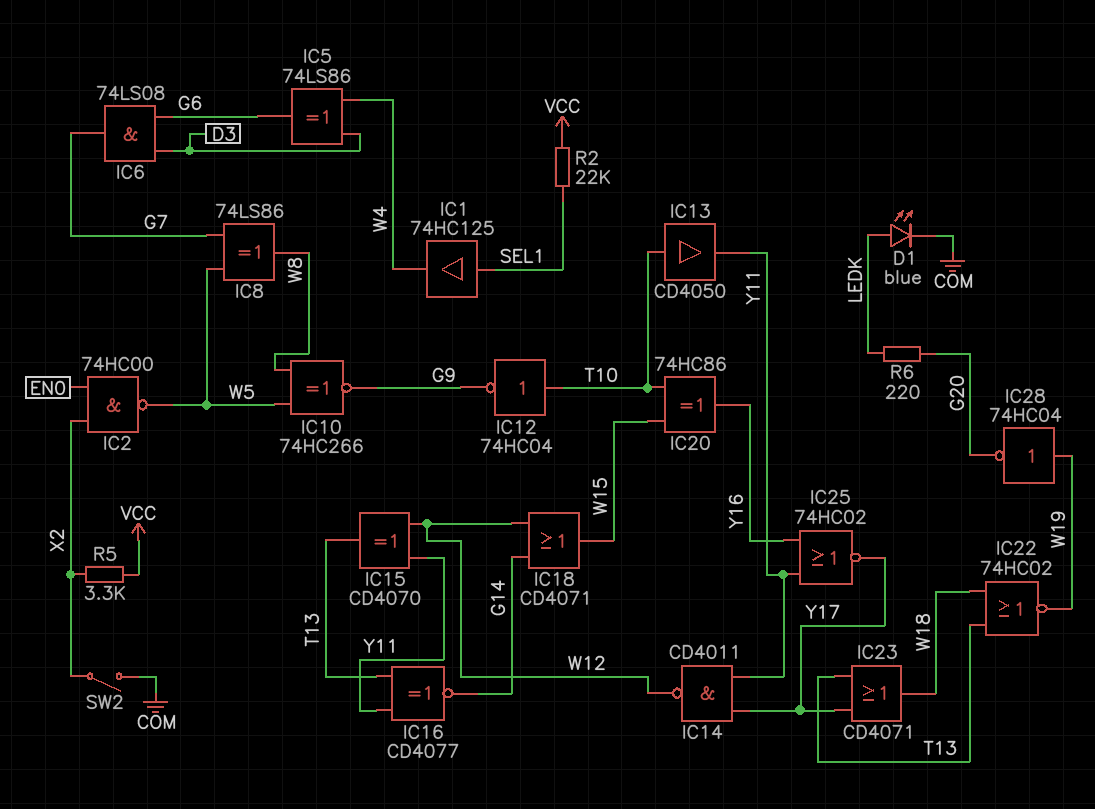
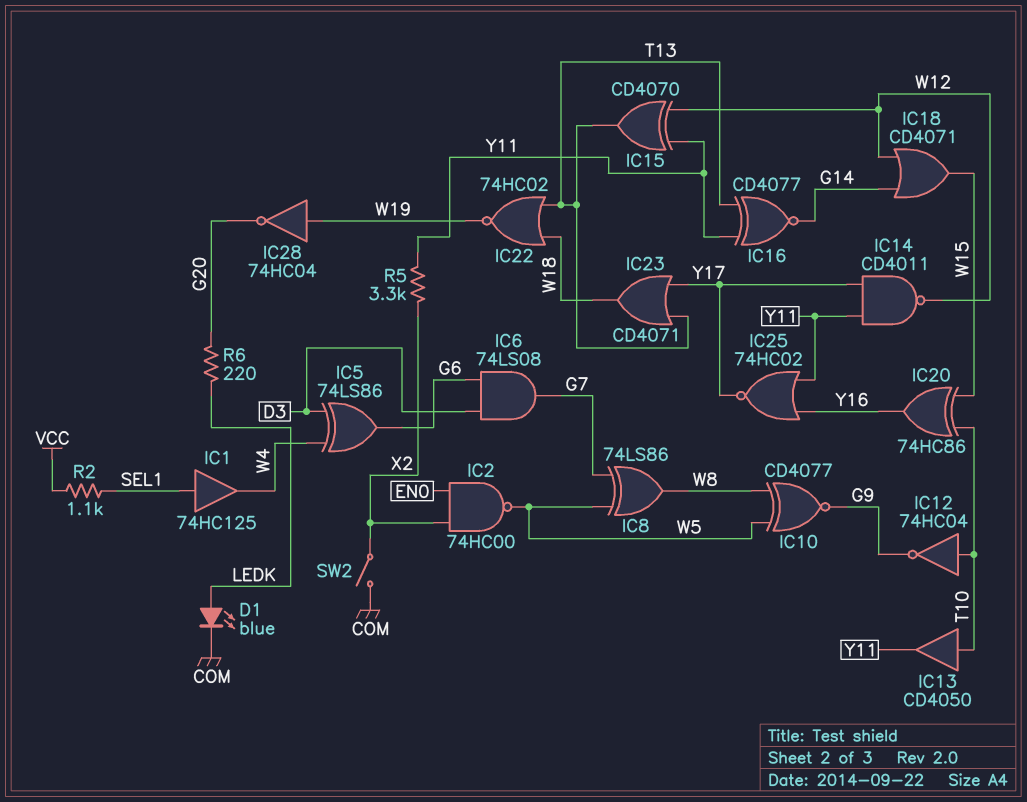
IC10: XNOR 74HC266 (in W5, in W8, out G9) -> XNOR CD4077 (in W5, in W8, out G9)
R2: 22k (SEL1, VCC) -> 1.1k (SEL1, VCC)
R5: 3.3k (VCC, X2) -> 3.3k (X2, Y11)

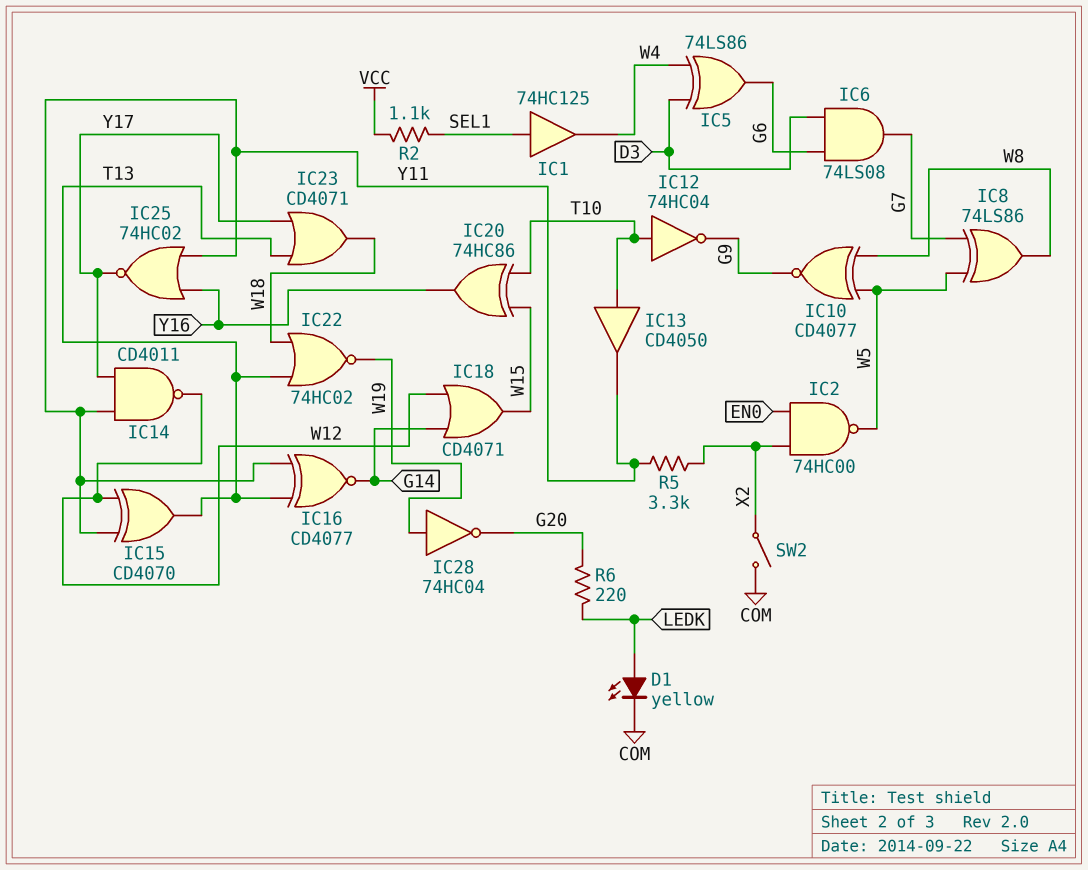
D1: LED blue (A LEDK, K COM) -> LED yellow (A LEDK, K COM)

